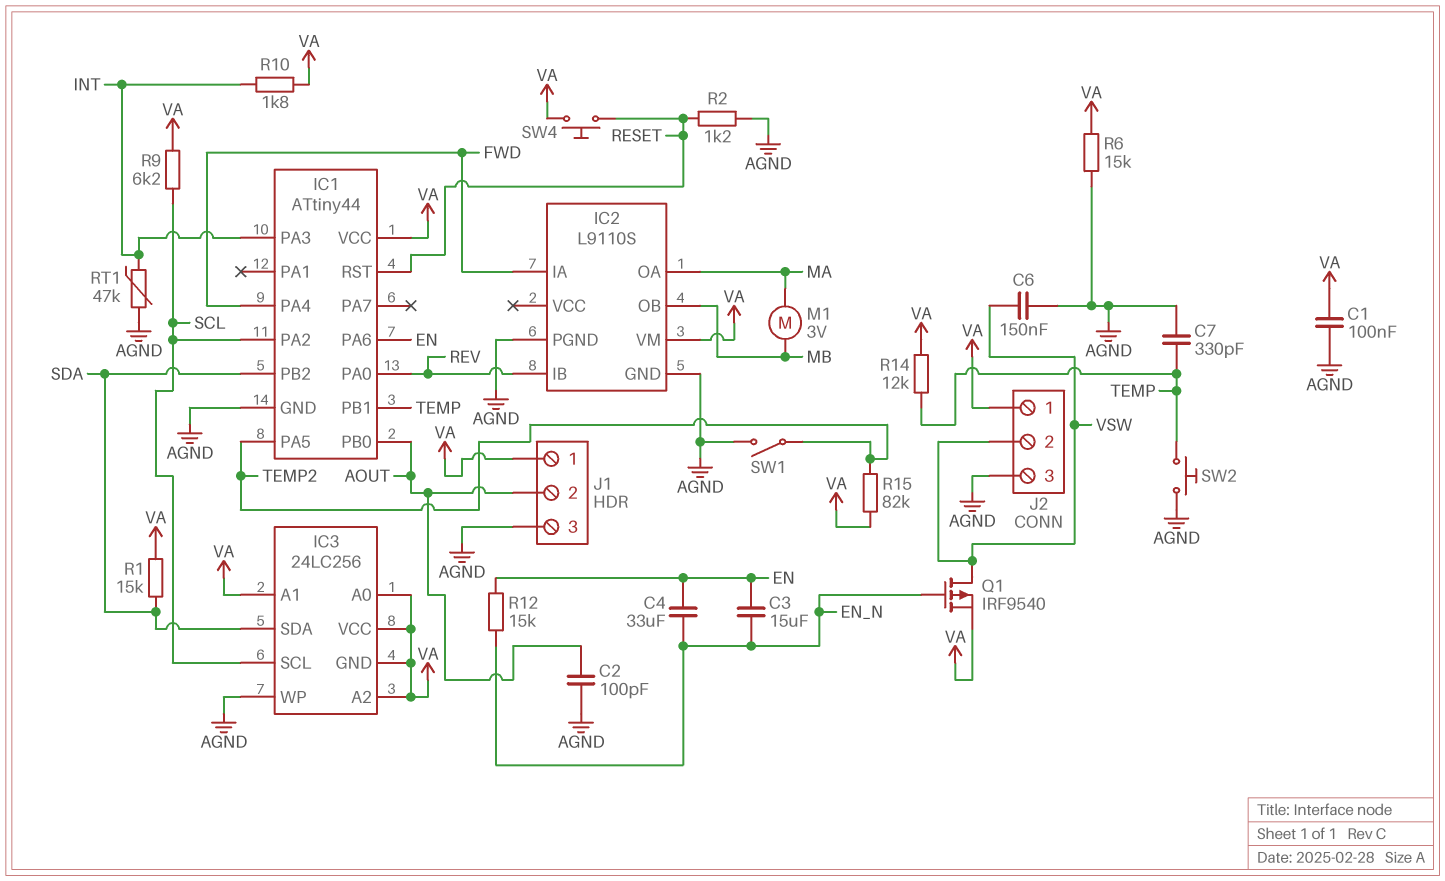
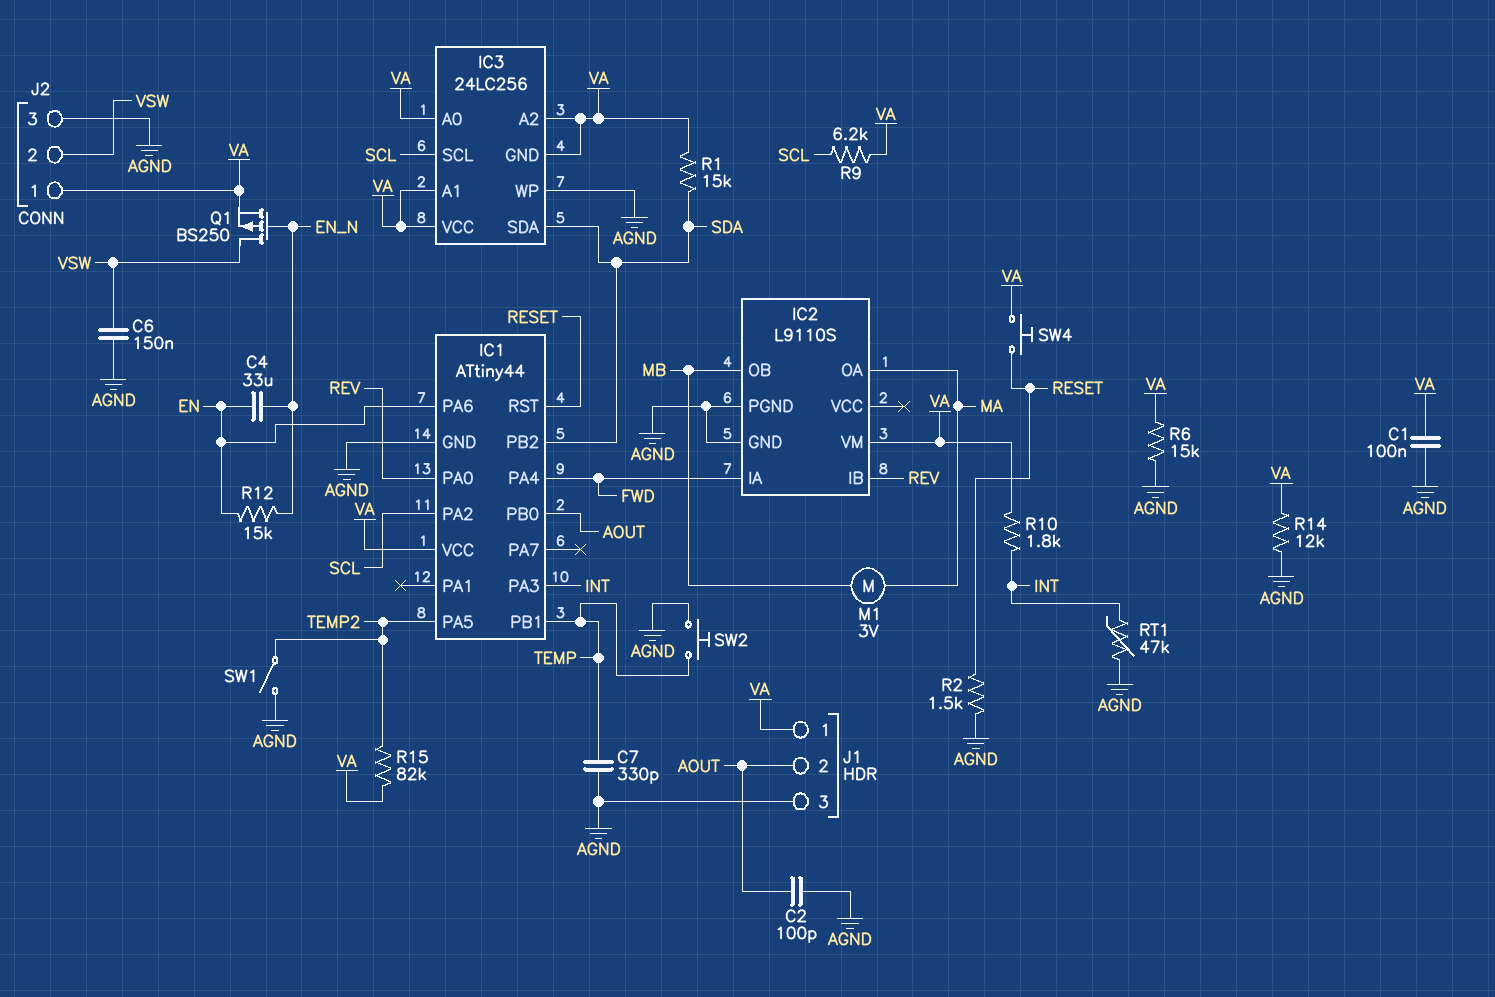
C3: 15uF (EN, EN_N) -> none
Q1: PMOS IRF9540 (G EN_N, D VSW, S VA) -> PMOS BS250 (G EN_N, D VSW, S VA)
R2: 1.2k (AGND, RESET) -> 1.5k (AGND, RESET)
R14: 12k (TEMP, VA) -> 12k (AGND, VA)

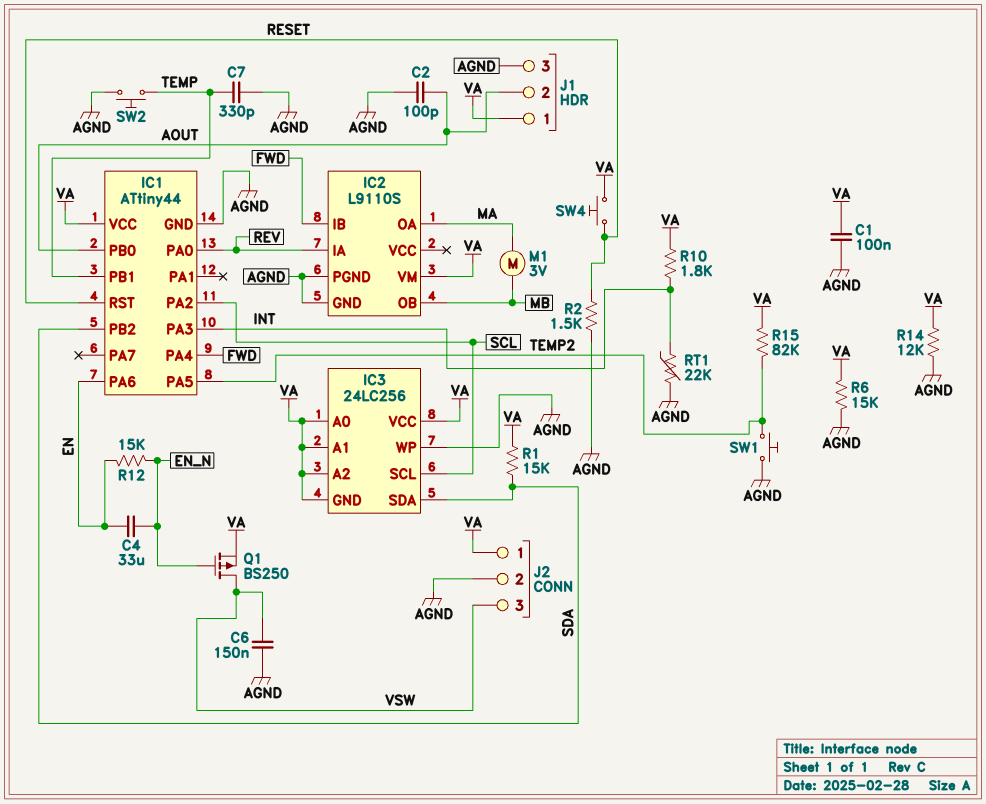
IC2 pin IA: FWD -> REV
IC2 pin IB: REV -> FWD
J2 pin 2: VSW -> AGND
J2 pin 3: AGND -> VSW
R9: 6.2k (SCL, VA) -> none
RT1: 47k (AGND, INT) -> 22k (AGND, INT)
SW1: switch (AGND, TEMP2) -> button (AGND, TEMP2)

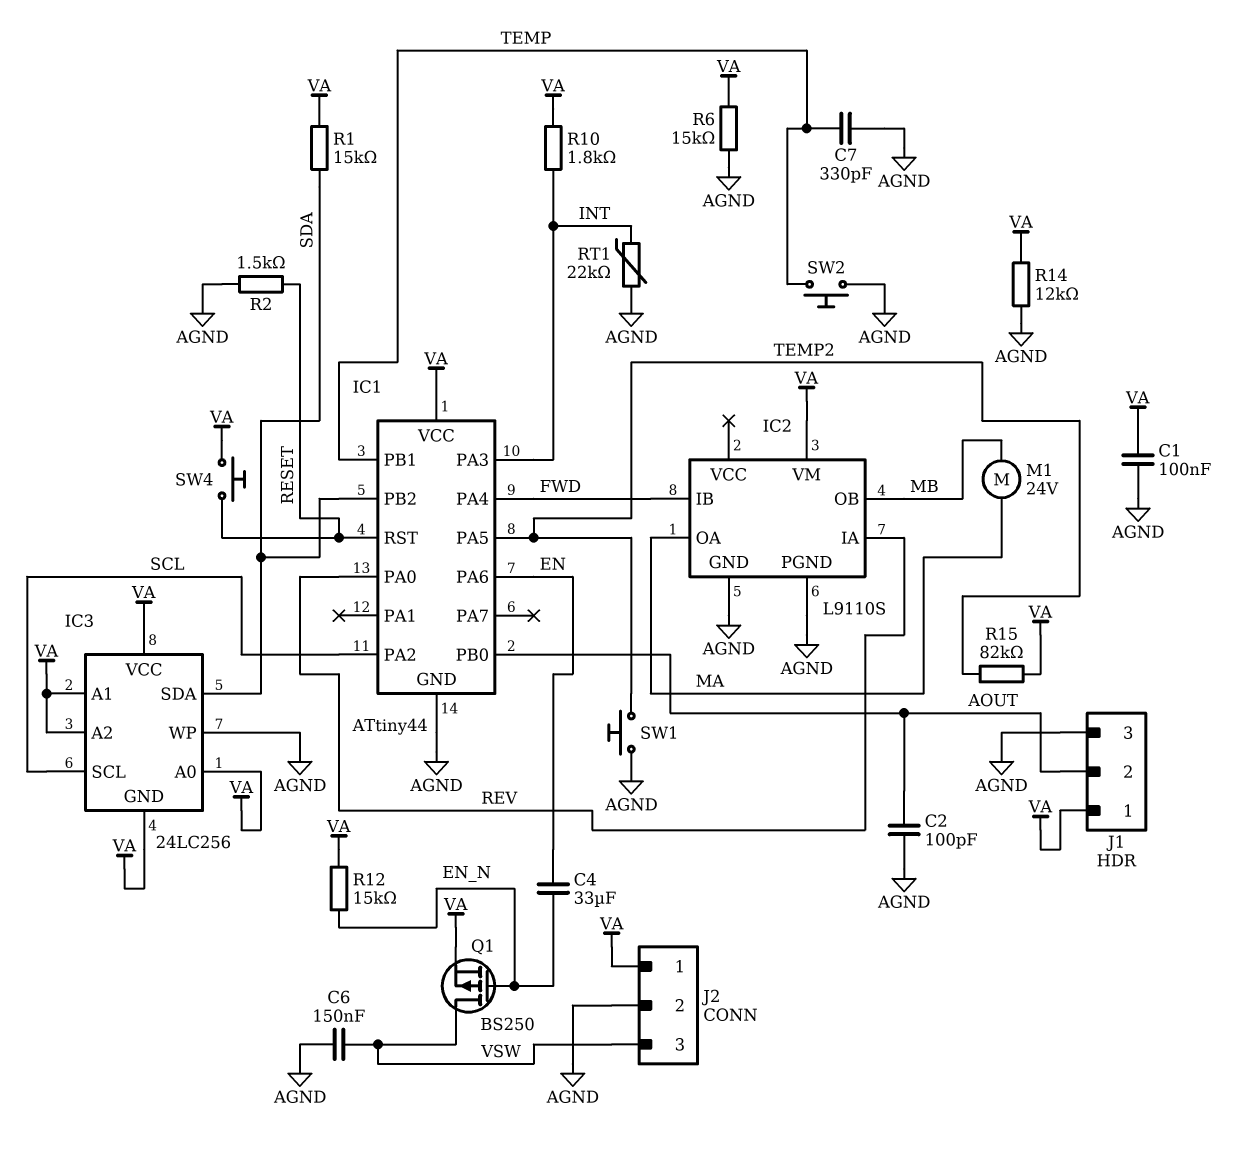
M1: motor 3V (MA, MB) -> motor 24V (MA, MB)
R12: 15k (EN, EN_N) -> 15k (EN_N, VA)

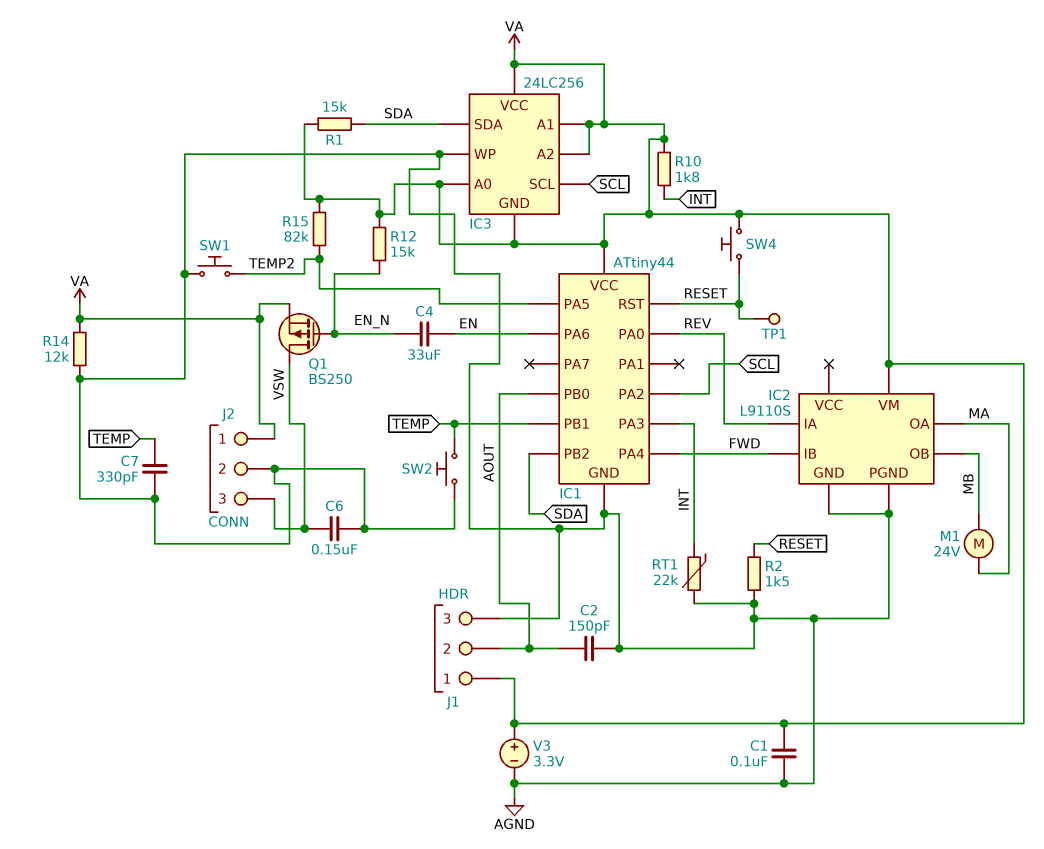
C2: 100pF (AGND, AOUT) -> 150pF (AGND, AOUT)
R6: 15k (AGND, VA) -> none
TP1: none -> test point (RESET)
V3: none -> 3.3V (plus VA, minus AGND)

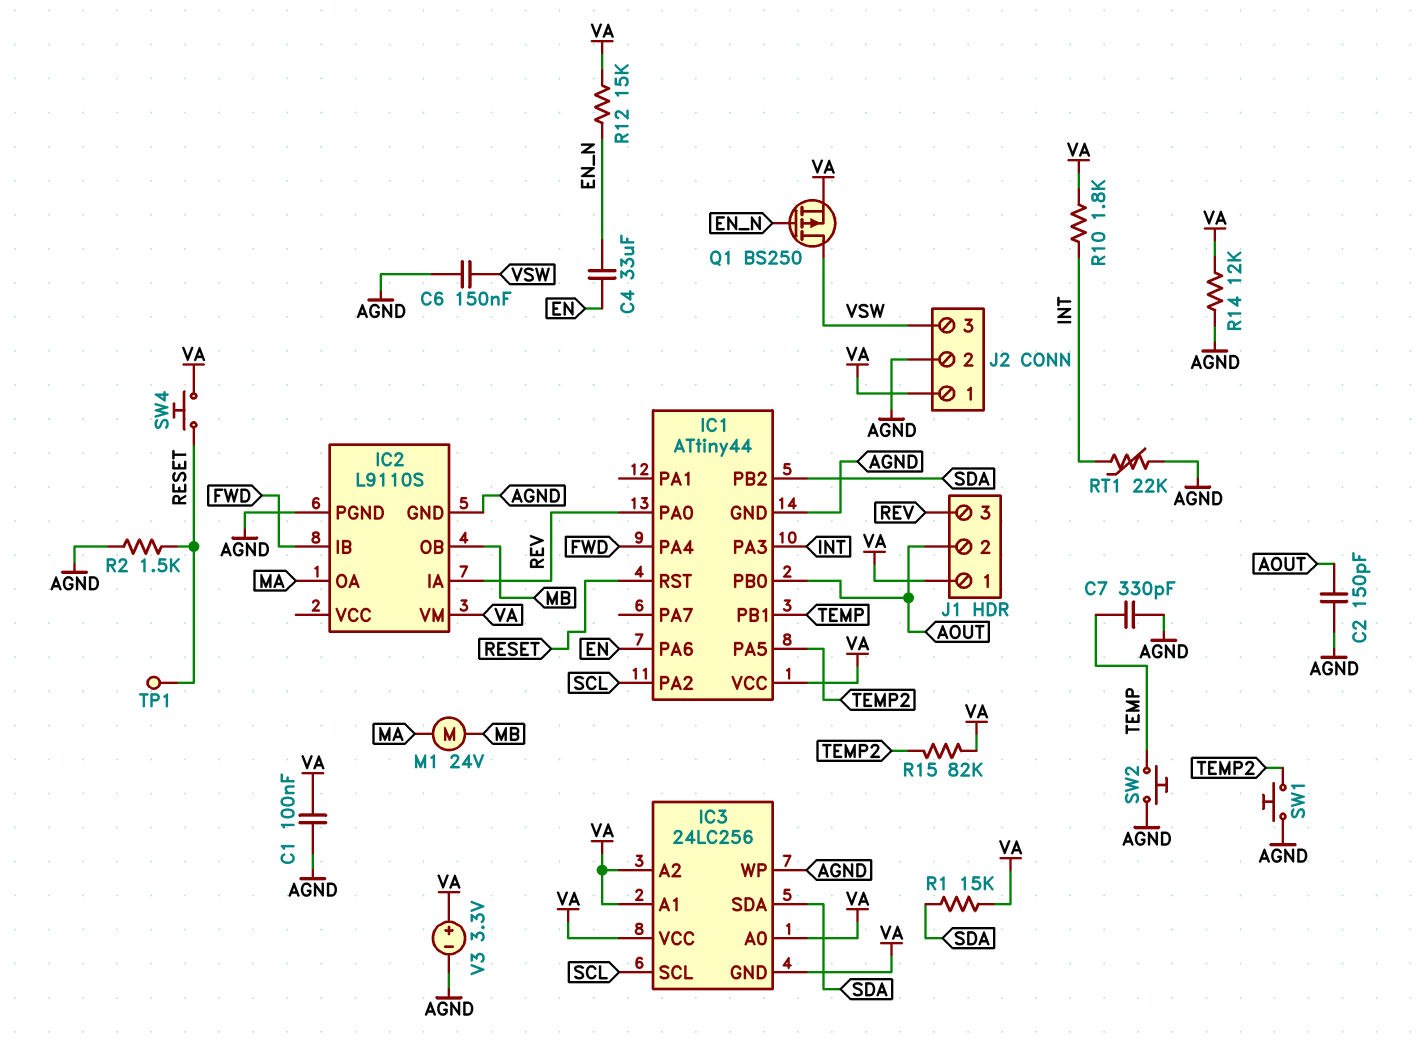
J1 pin 3: AGND -> REV

